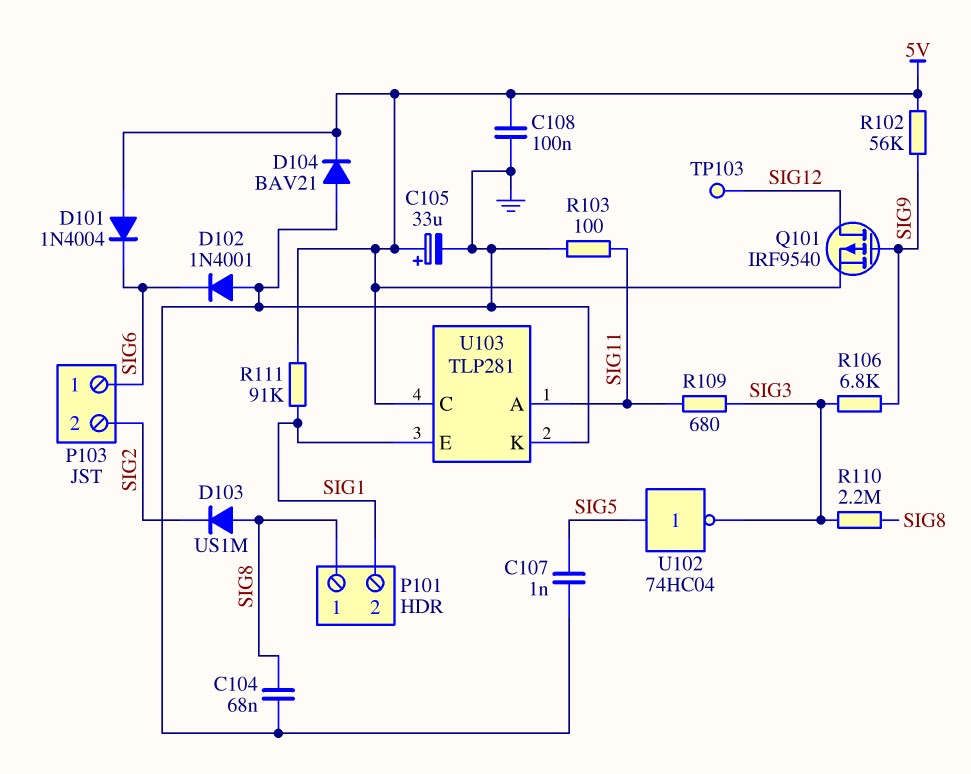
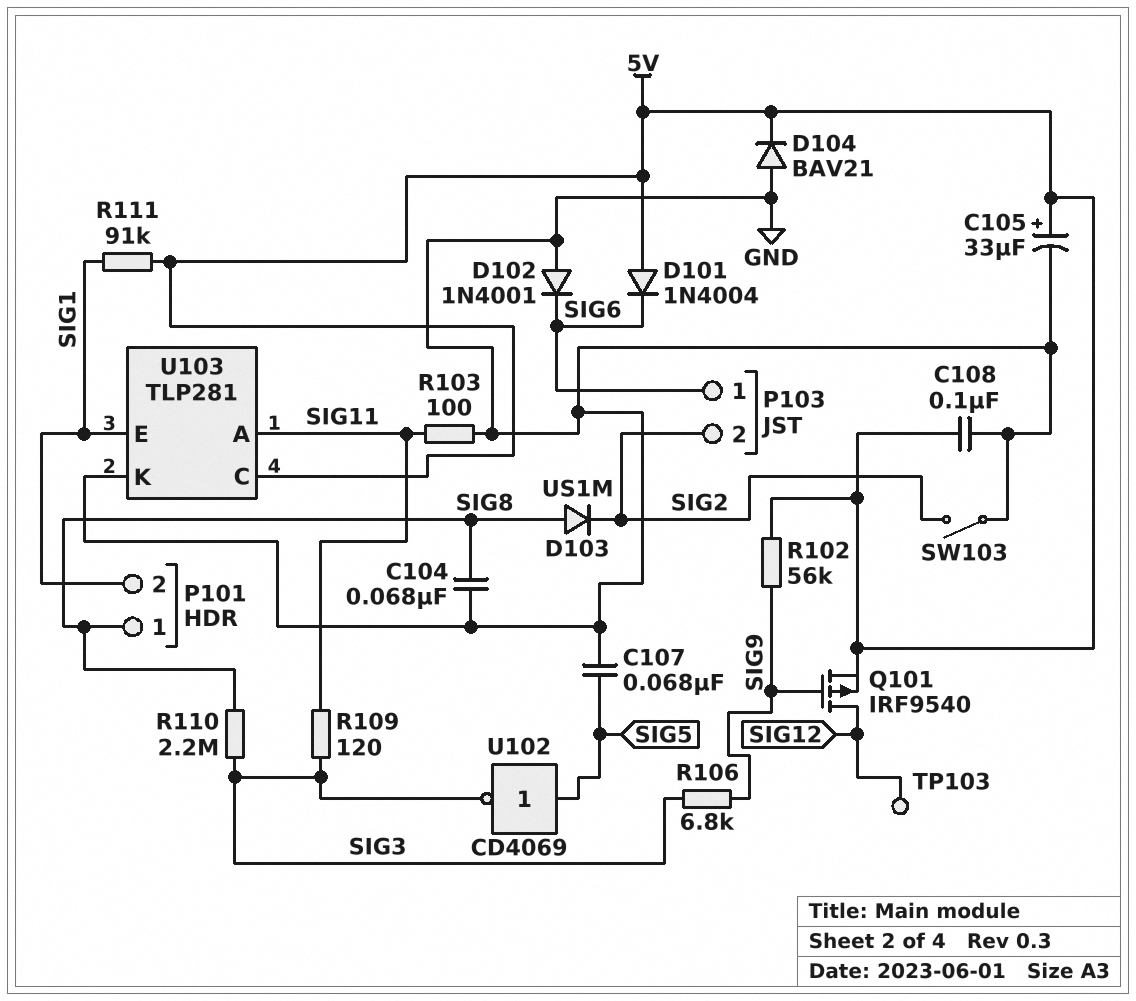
C107: 1nF (GND, SIG5) -> 68nF (GND, SIG5)
R109: 680 (SIG3, SIG11) -> 120 (SIG3, SIG11)
SW103: none -> switch (GND, SIG2)
U102: NOT 74HC04 (in SIG5, out SIG3) -> NOT CD4069 (in SIG5, out SIG3)

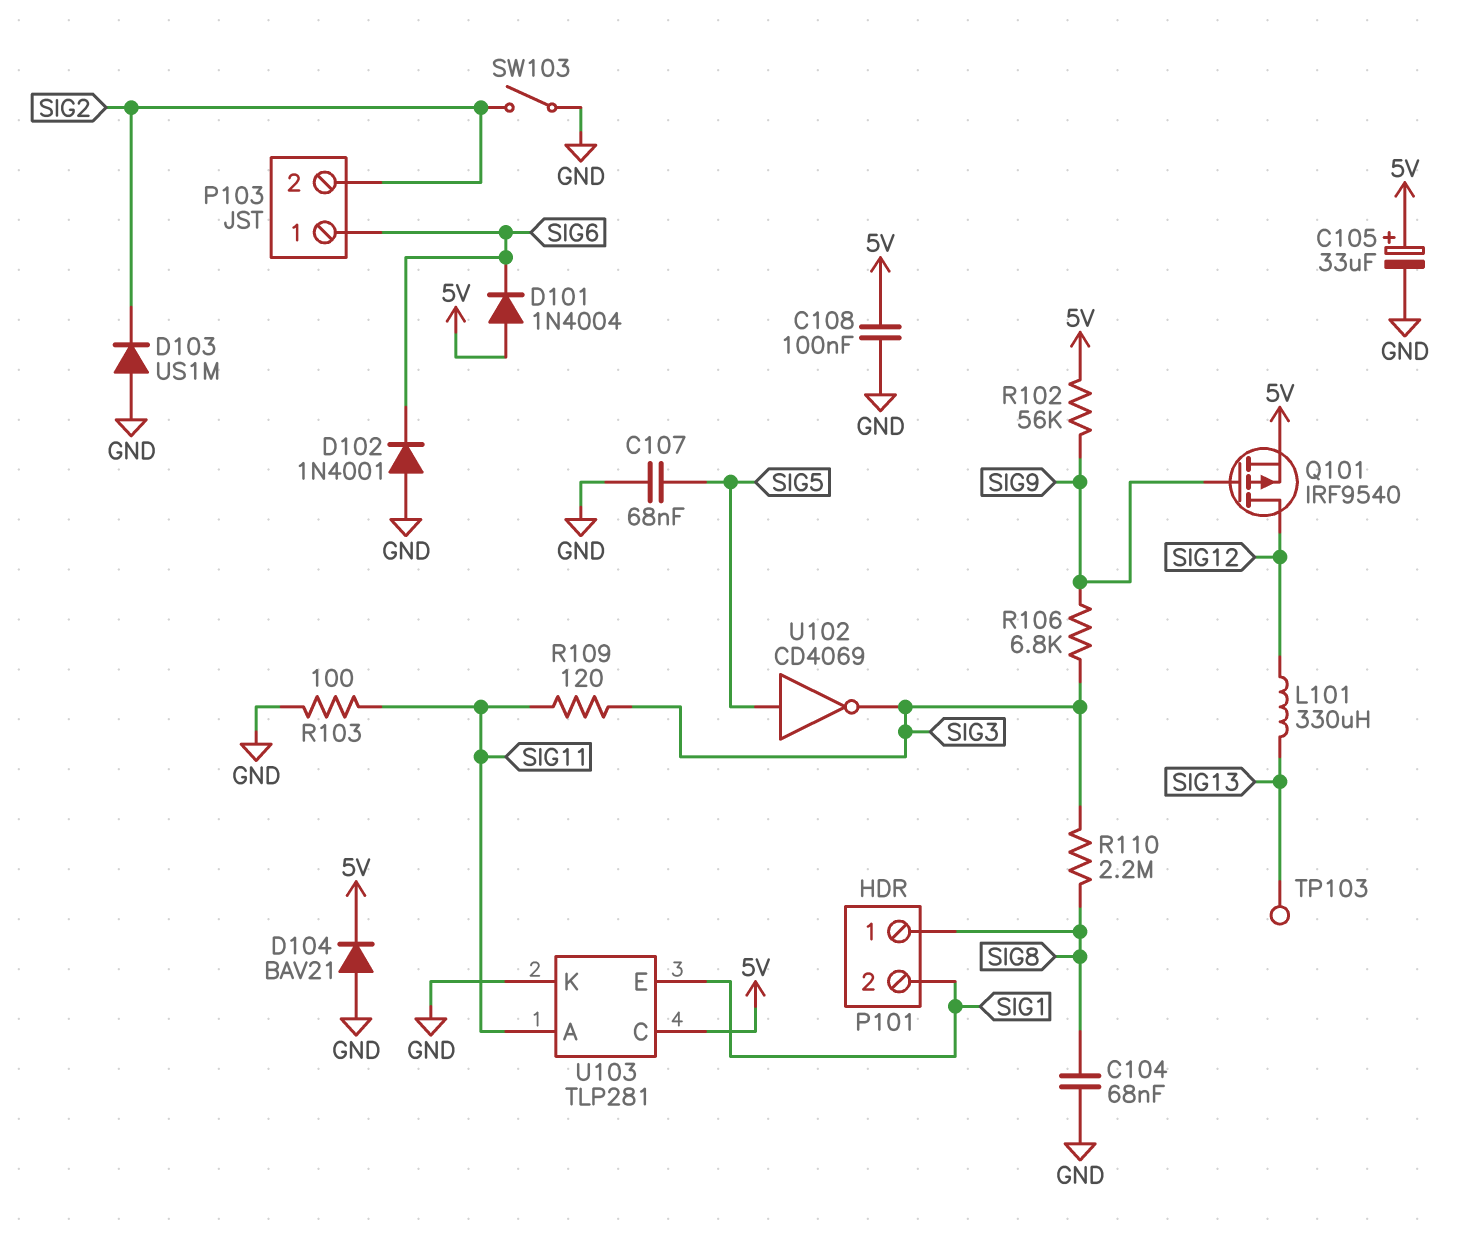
D103: diode US1M (A SIG8, K SIG2) -> diode US1M (A GND, K SIG2)
L101: none -> 330uH (SIG12, SIG13)
R111: 91k (5V, SIG1) -> none
TP103: test point (SIG12) -> test point (SIG13)

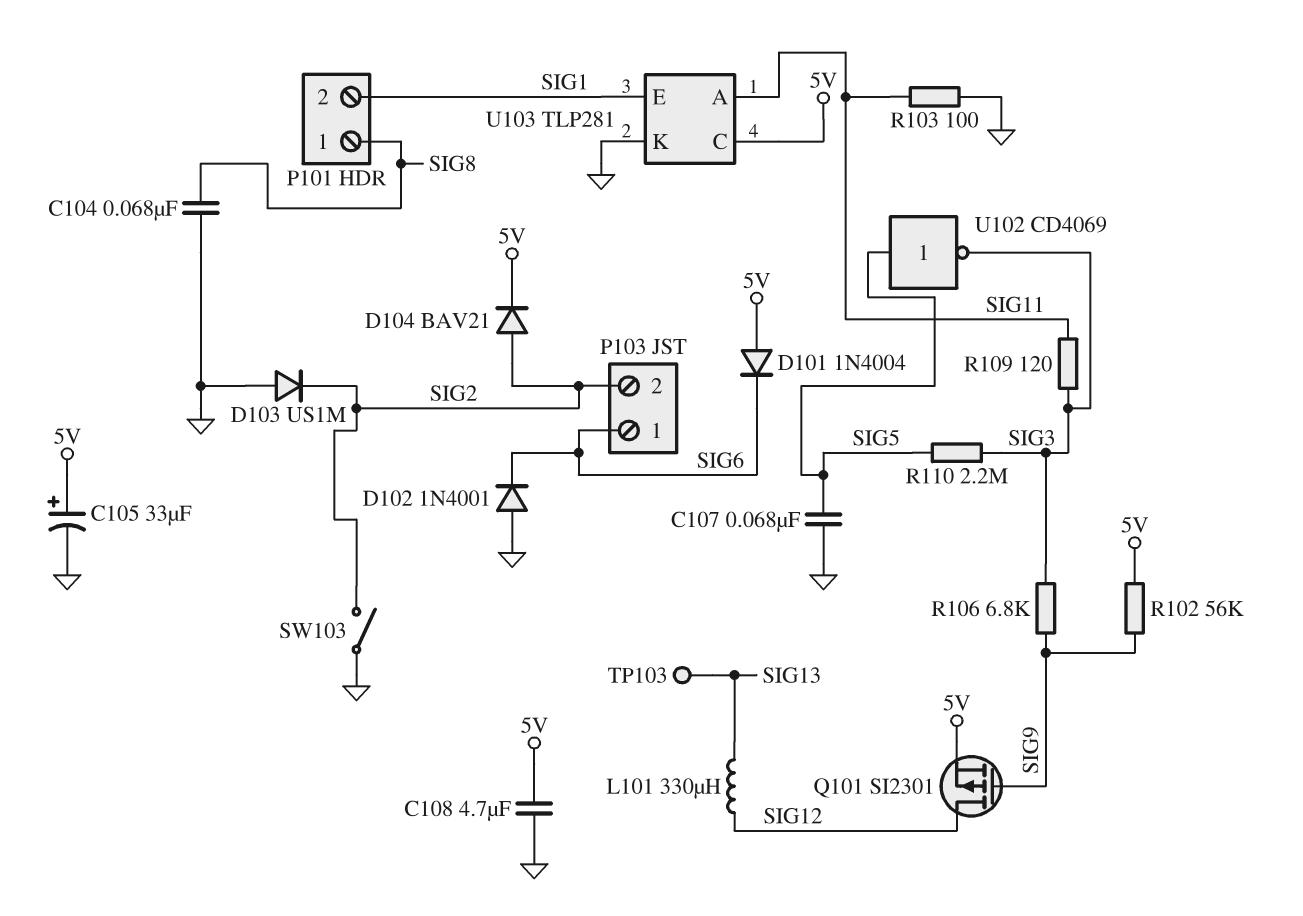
C108: 100nF (5V, GND) -> 4.7uF (5V, GND)
D104: diode BAV21 (A GND, K 5V) -> diode BAV21 (A SIG2, K 5V)
Q101: PMOS IRF9540 (G SIG9, D SIG12, S 5V) -> PMOS SI2301 (G SIG9, D SIG12, S 5V)
R110: 2.2M (SIG3, SIG8) -> 2.2M (SIG3, SIG5)

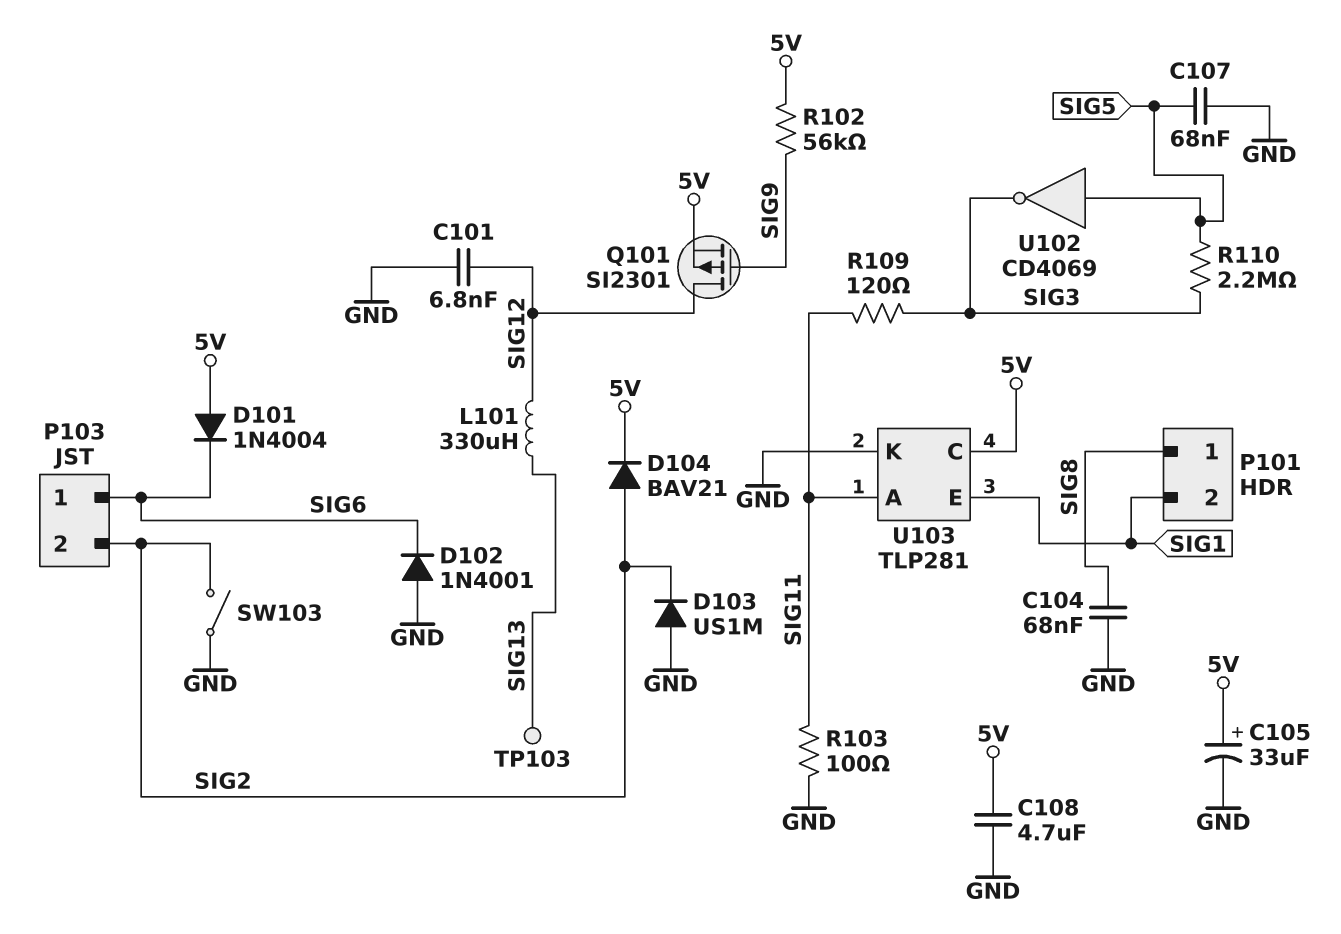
C101: none -> 6.8nF (GND, SIG12)
R106: 6.8k (SIG3, SIG9) -> none

